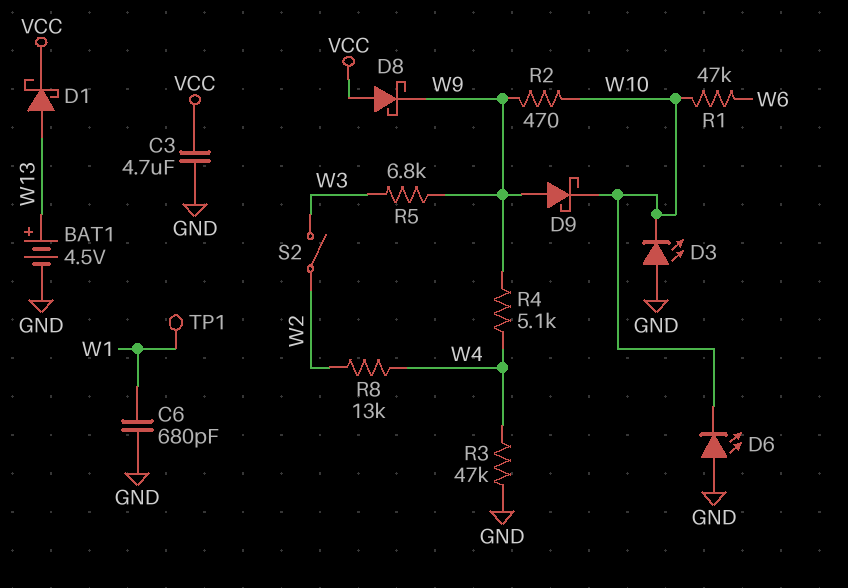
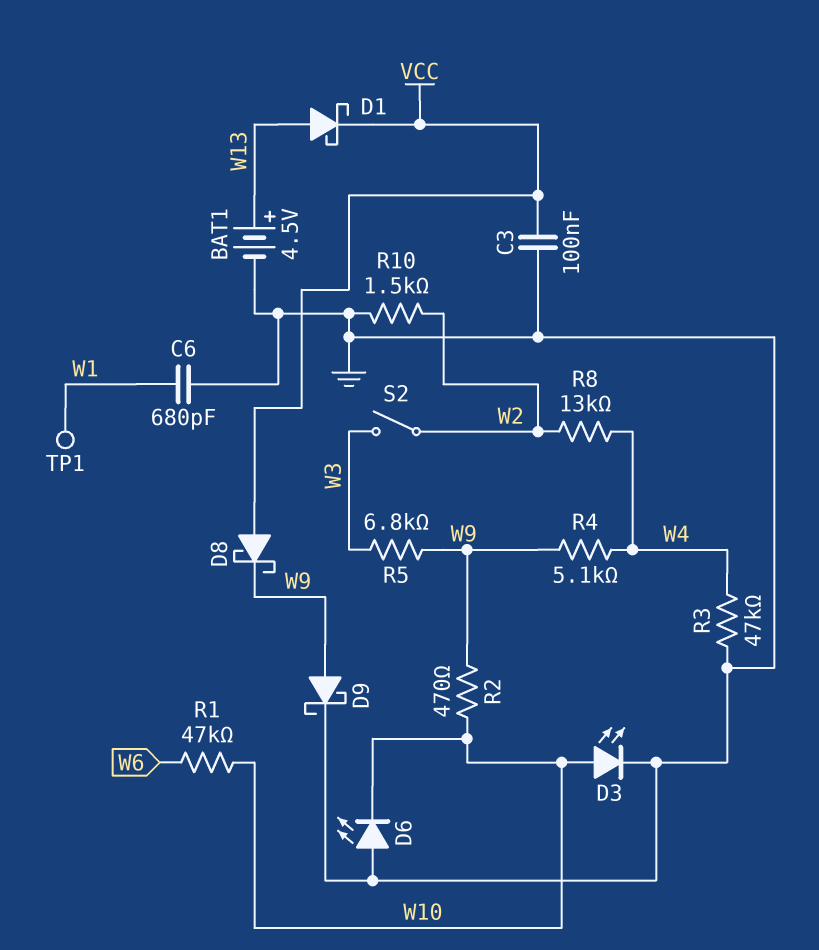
C3: 4.7uF (GND, VCC) -> 100nF (GND, VCC)
D3: LED (A GND, K W10) -> LED (A W10, K GND)
D9: schottky (A W9, K W10) -> schottky (A W9, K GND)
R10: none -> 1.5k (GND, W2)

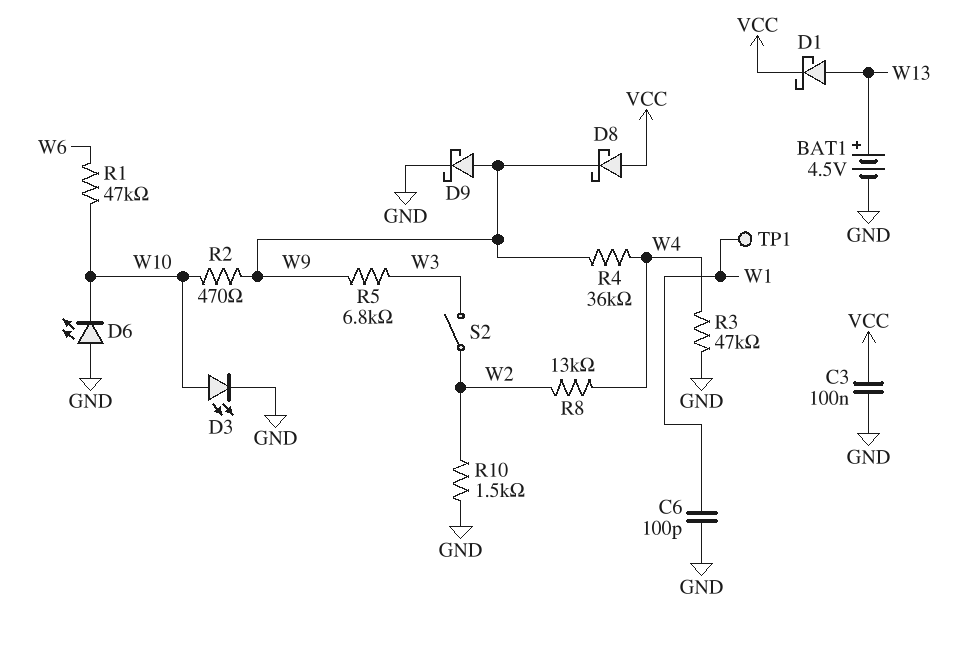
C6: 680pF (GND, W1) -> 100pF (GND, W1)
R4: 5.1k (W4, W9) -> 36k (W4, W9)

